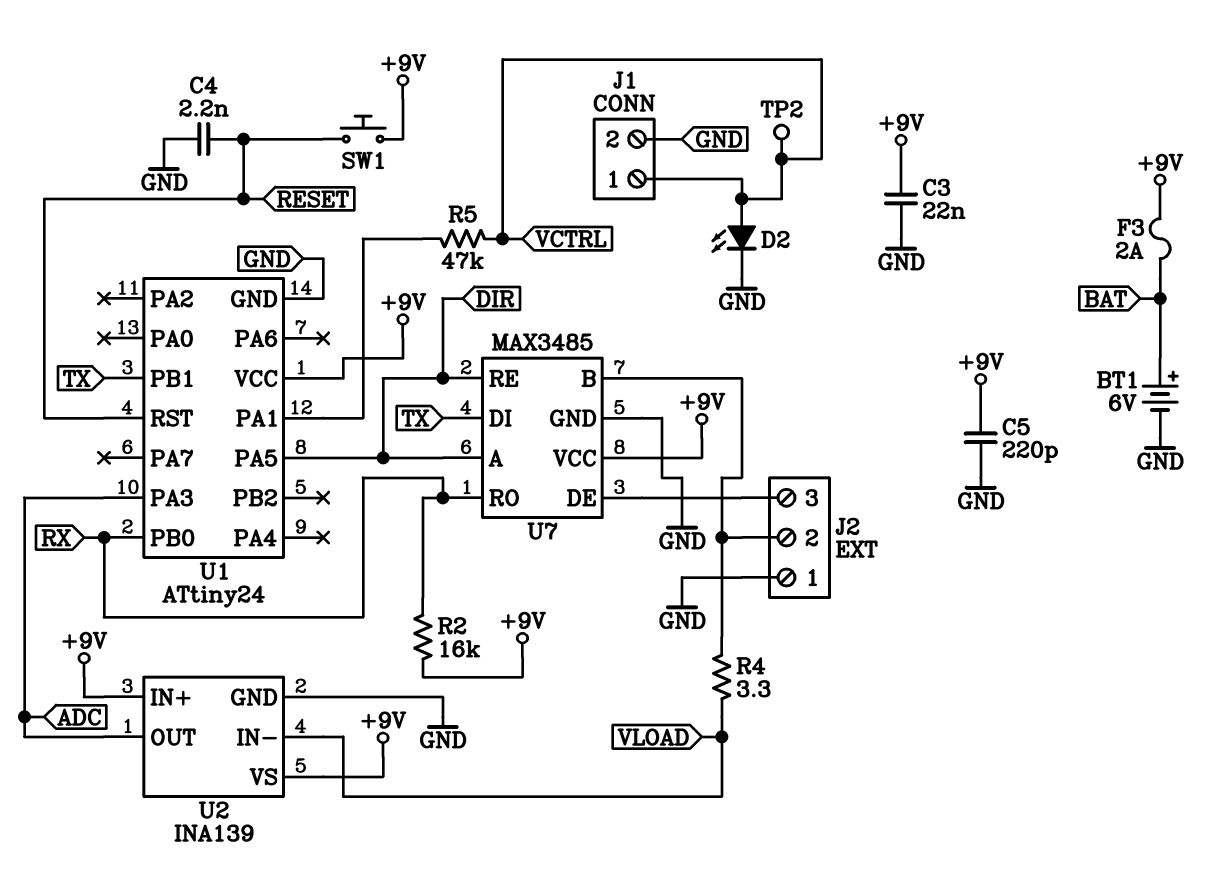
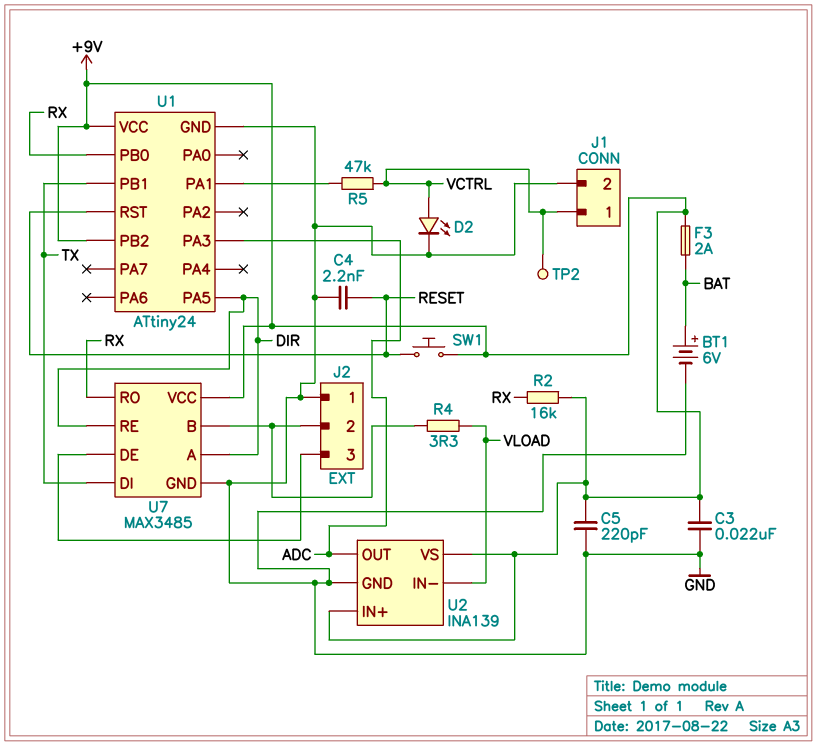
U1 pin PB2: none -> +9V

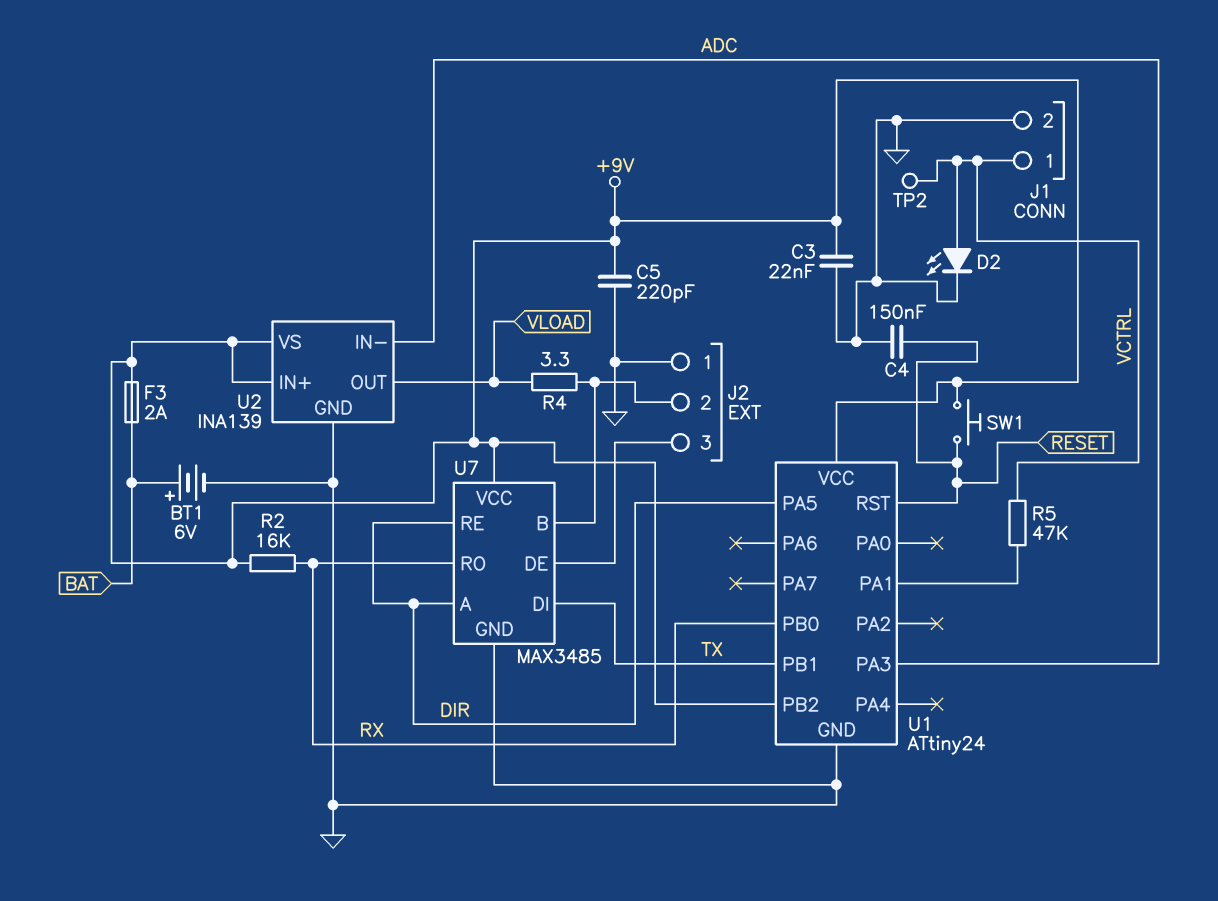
C4: 2.2nF (GND, RESET) -> 150nF (GND, RESET)
U2 pin IN-: VLOAD -> ADC
U2 pin OUT: ADC -> VLOAD

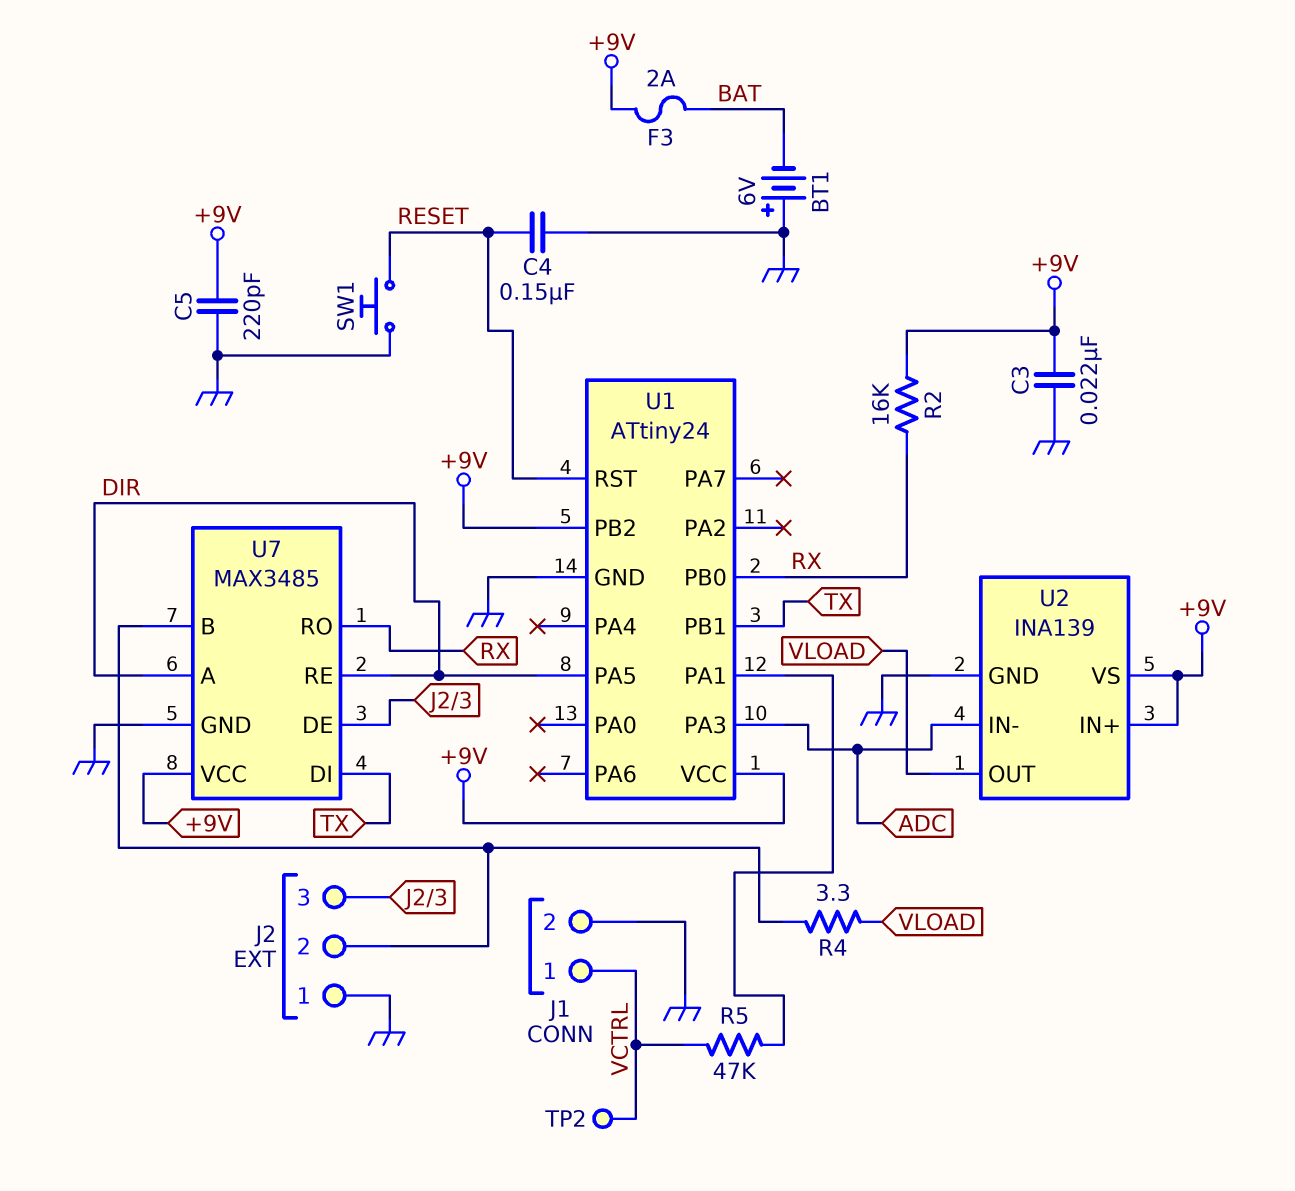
BT1: 6V (plus BAT, minus GND) -> 6V (plus GND, minus BAT)
D2: LED (A VCTRL, K GND) -> none
SW1: button (+9V, RESET) -> button (GND, RESET)

